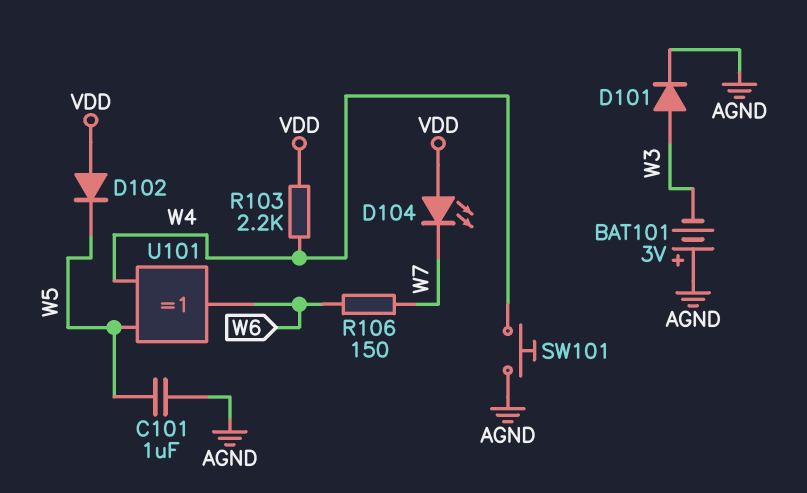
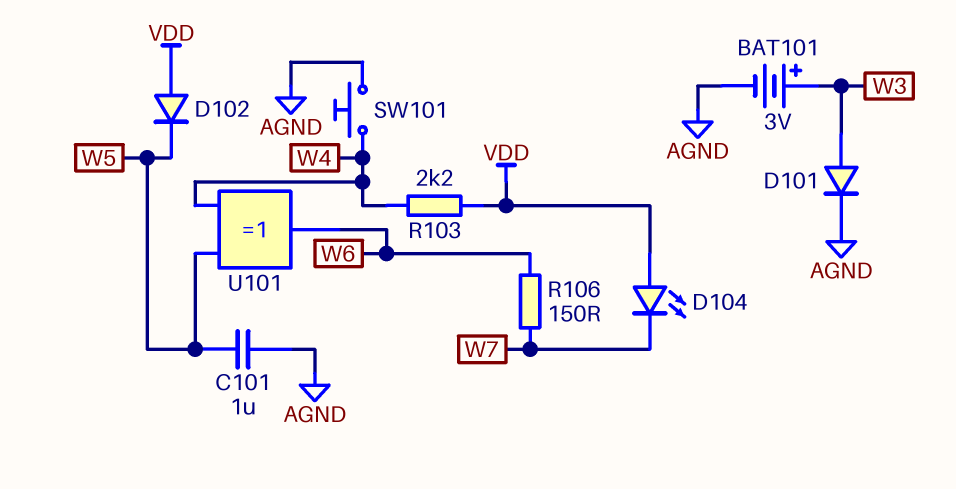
BAT101: 3V (plus AGND, minus W3) -> 3V (plus W3, minus AGND)

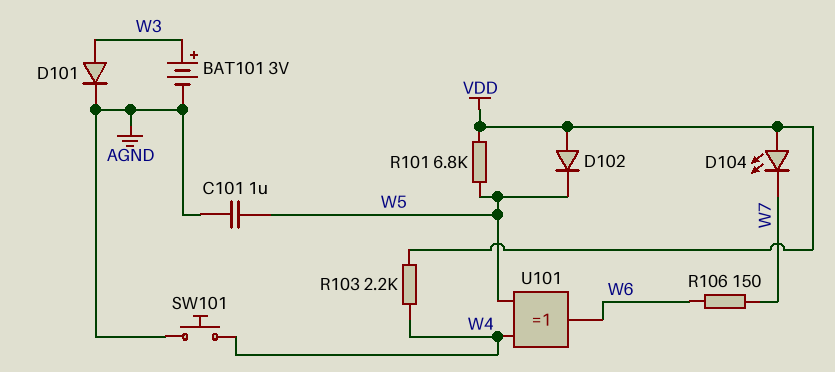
R101: none -> 6.8k (VDD, W5)

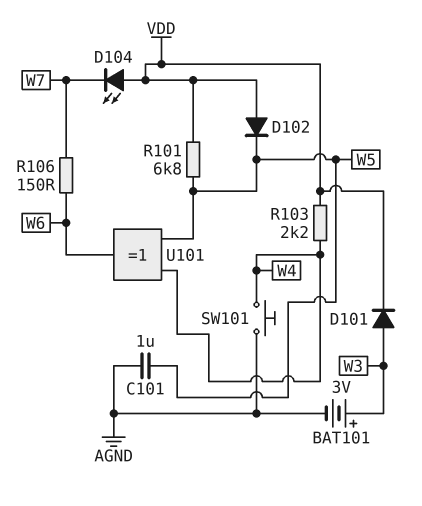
D101: diode (A W3, K AGND) -> diode (A W3, K VDD)

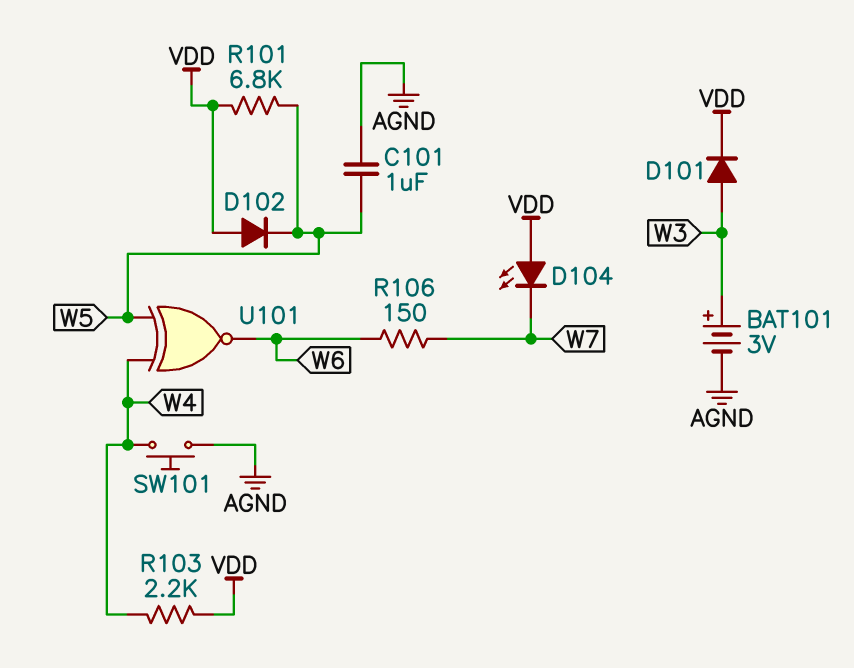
U101: XOR (in W4, in W5, out W6) -> XNOR (in W4, in W5, out W6)

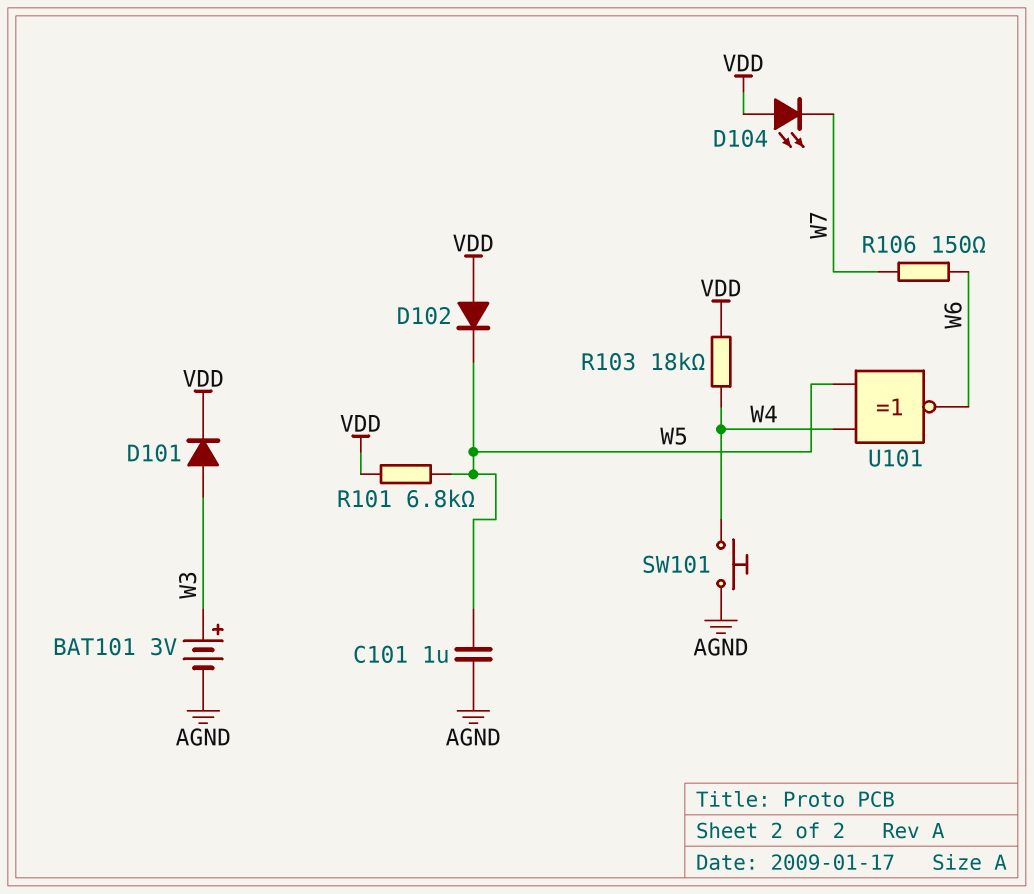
R103: 2.2k (VDD, W4) -> 18k (VDD, W4)

